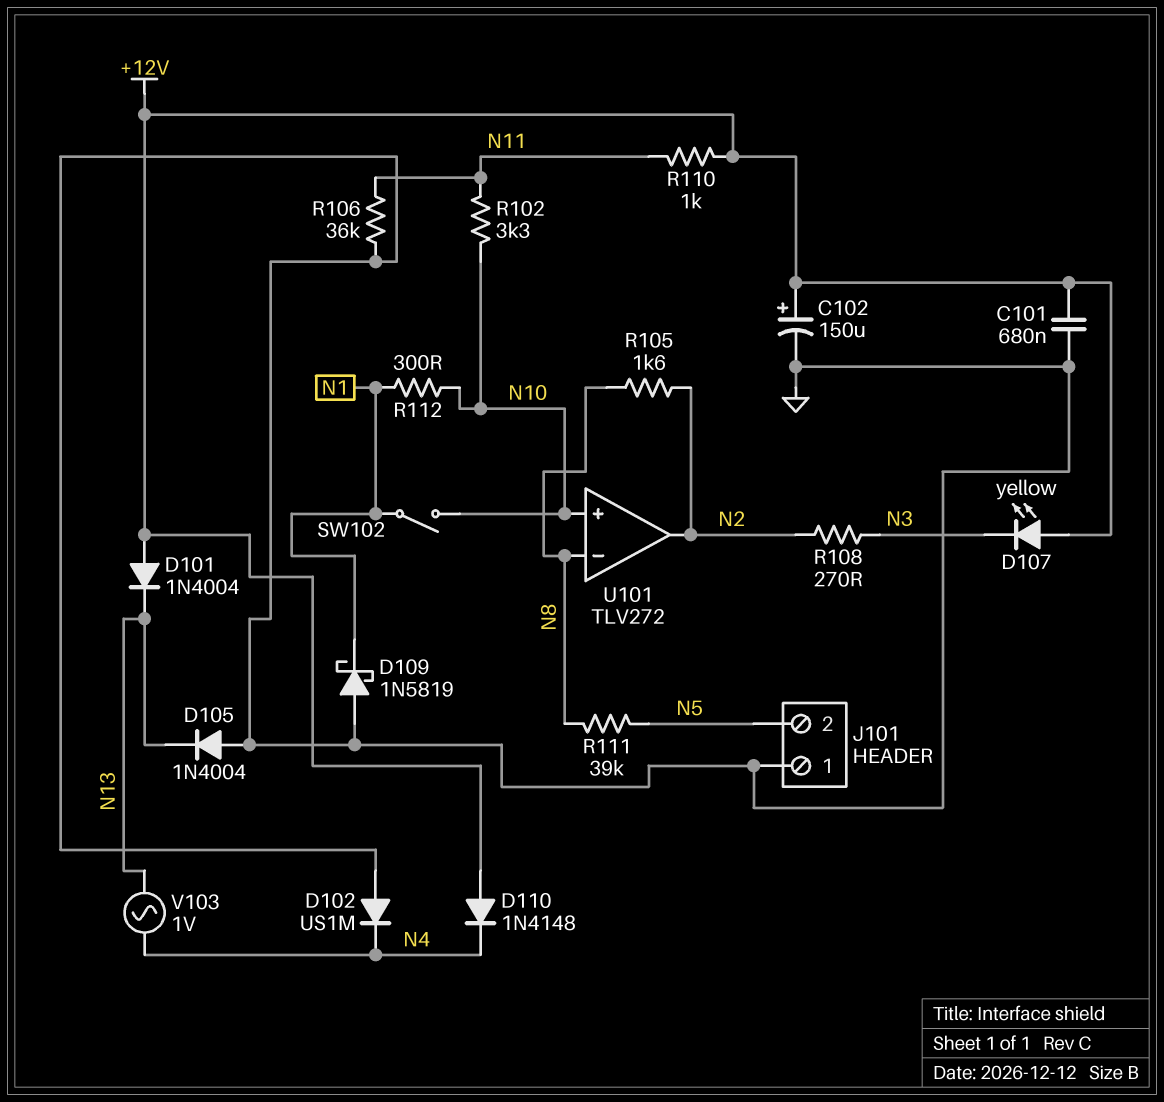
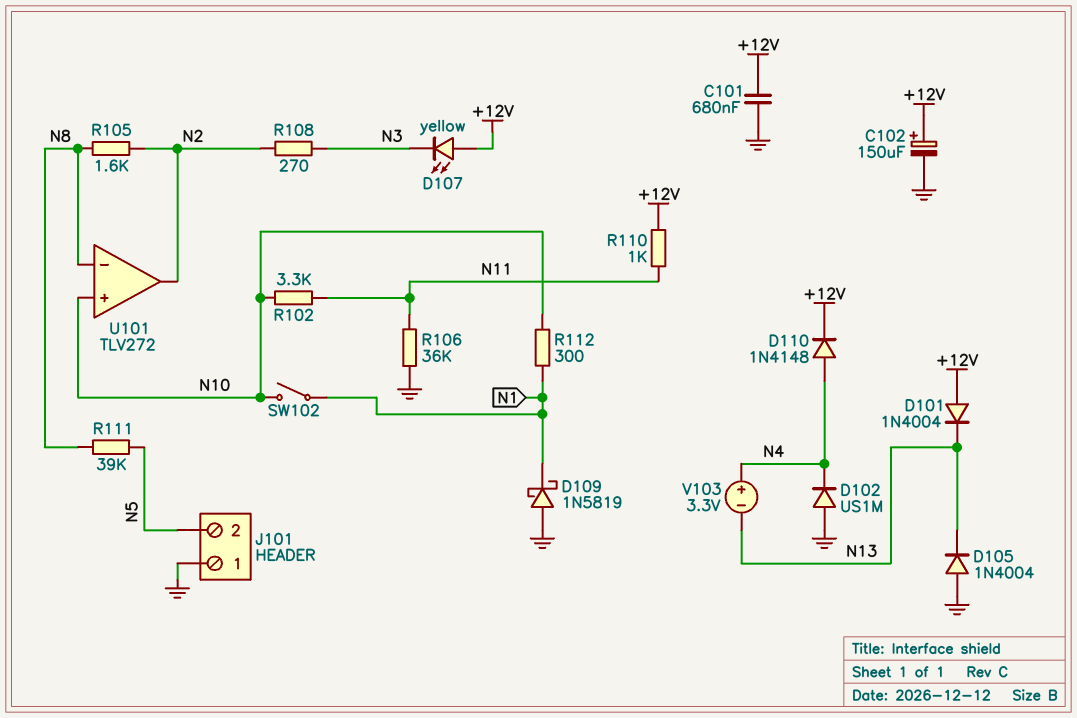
D110: diode 1N4148 (A +12V, K N4) -> diode 1N4148 (A N4, K +12V)
V103: AC 1V (N4, N13) -> 3.3V (plus N4, minus N13)

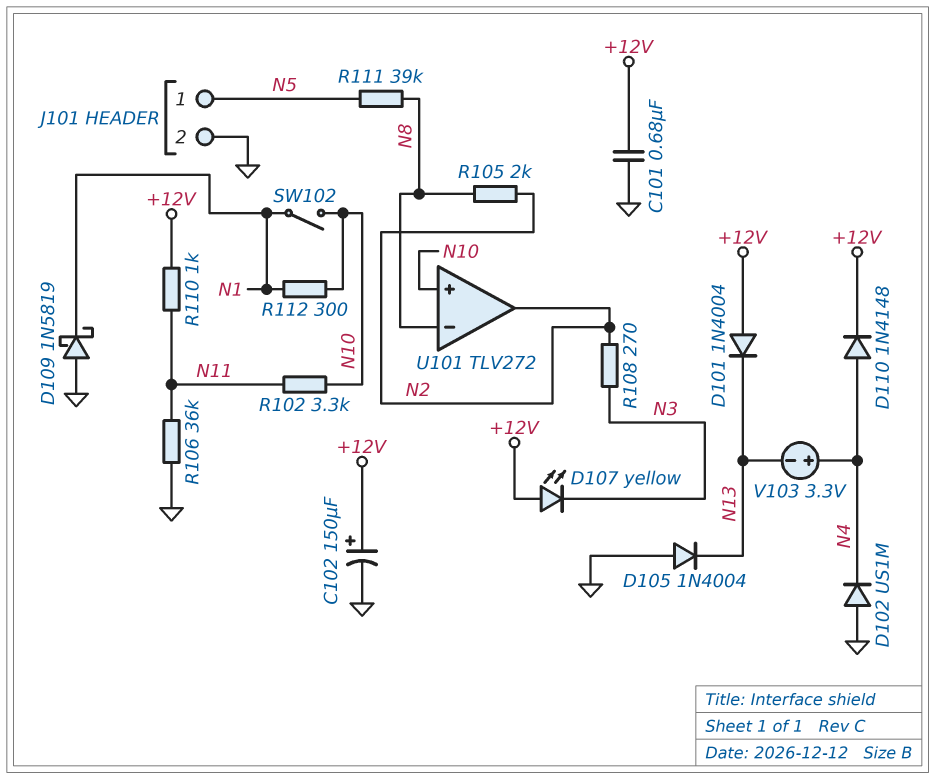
J101 pin 1: GND -> N5
J101 pin 2: N5 -> GND
R105: 1.6k (N2, N8) -> 2k (N2, N8)

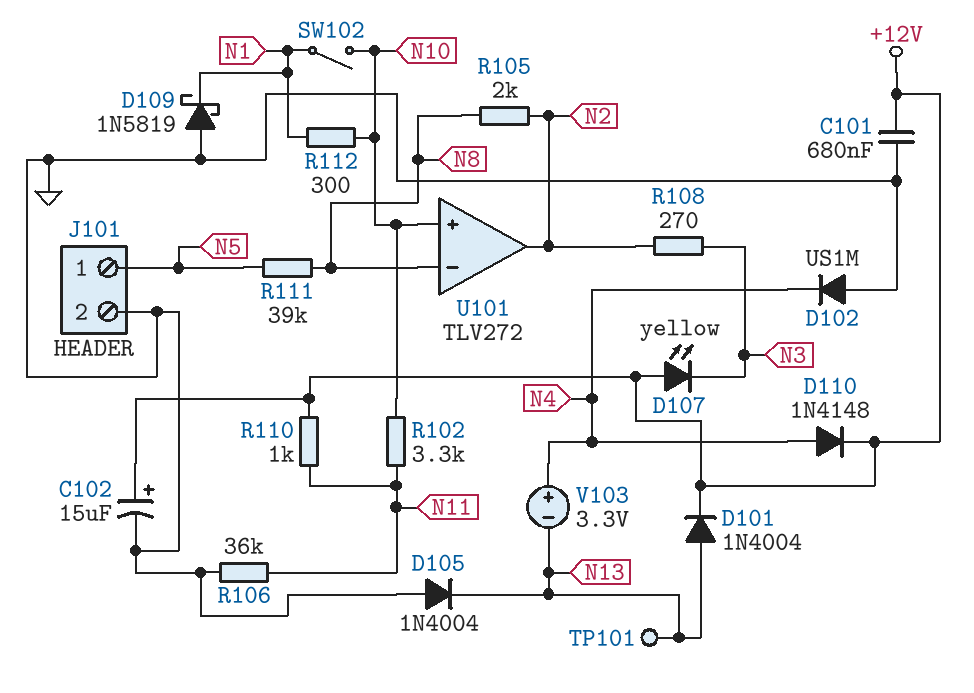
C102: 150uF (plus +12V, minus GND) -> 15uF (plus +12V, minus GND)
D101: diode 1N4004 (A +12V, K N13) -> diode 1N4004 (A N13, K +12V)
TP101: none -> test point (N13)

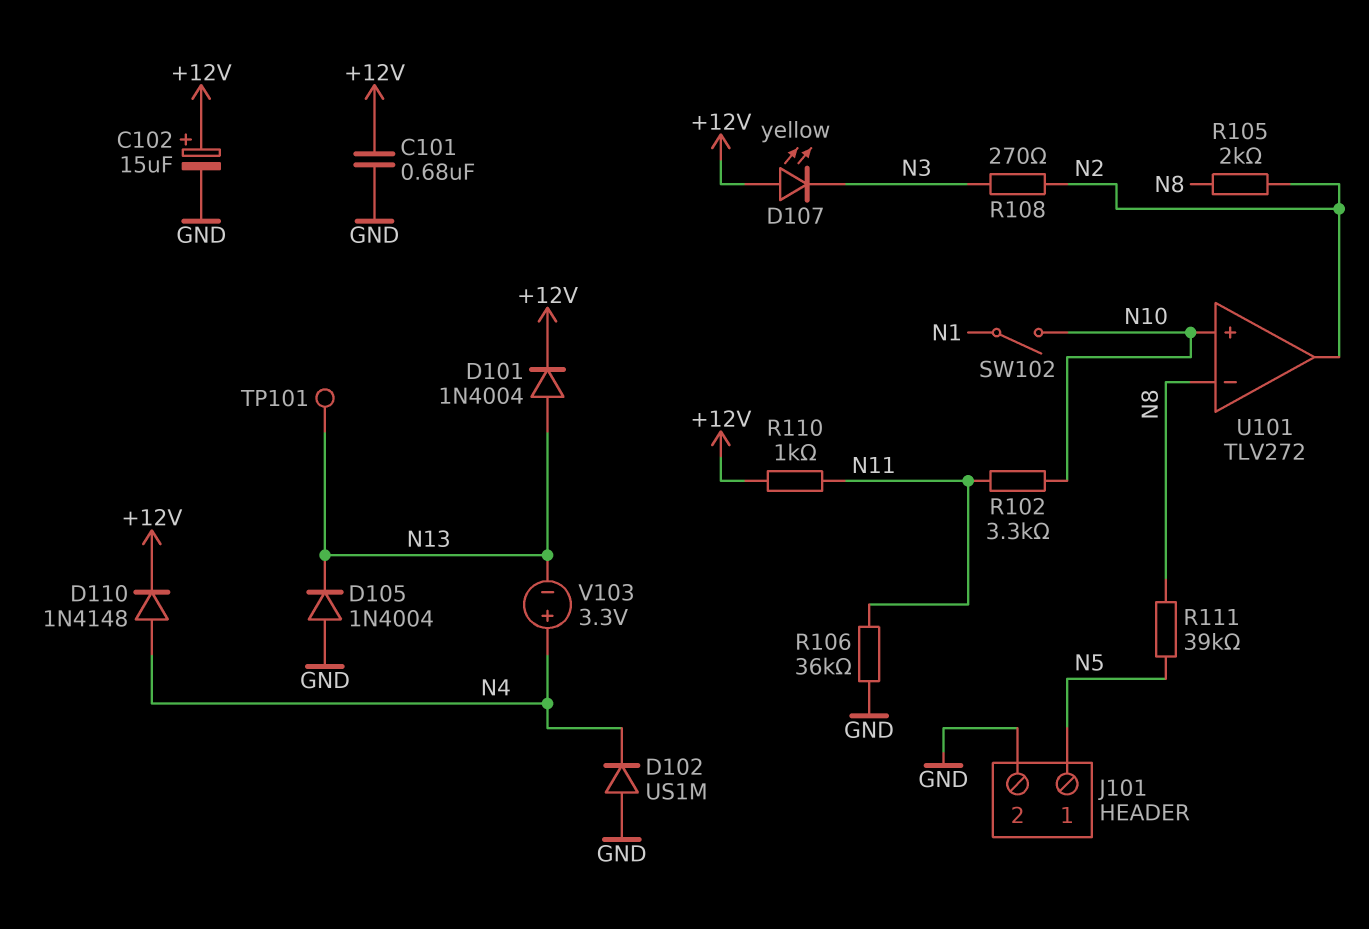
D109: schottky 1N5819 (A GND, K N1) -> none
R112: 300 (N1, N10) -> none

